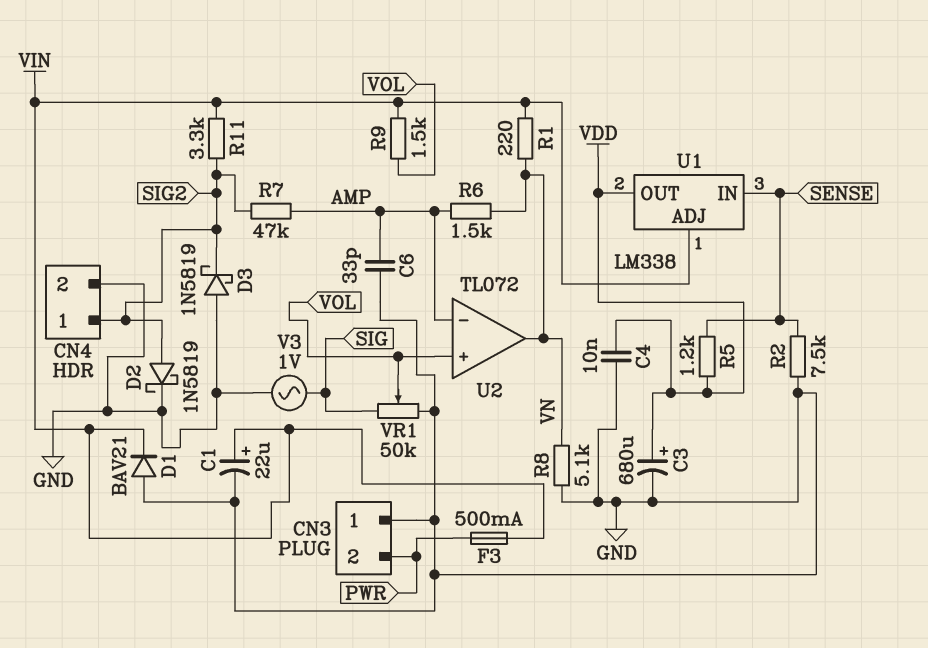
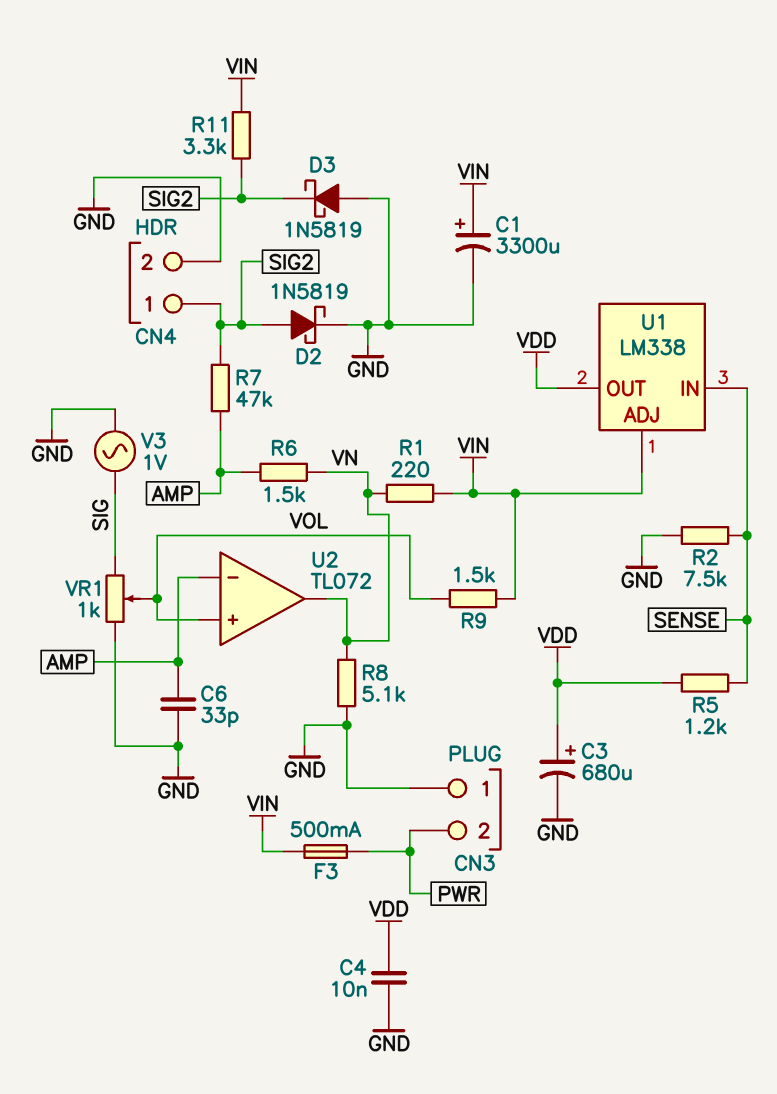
C1: 22uF (plus VIN, minus GND) -> 3300uF (plus VIN, minus GND)
D1: diode BAV21 (A GND, K VIN) -> none
VR1: 50k (GND, SIG, wiper VOL) -> 1k (GND, SIG, wiper VOL)

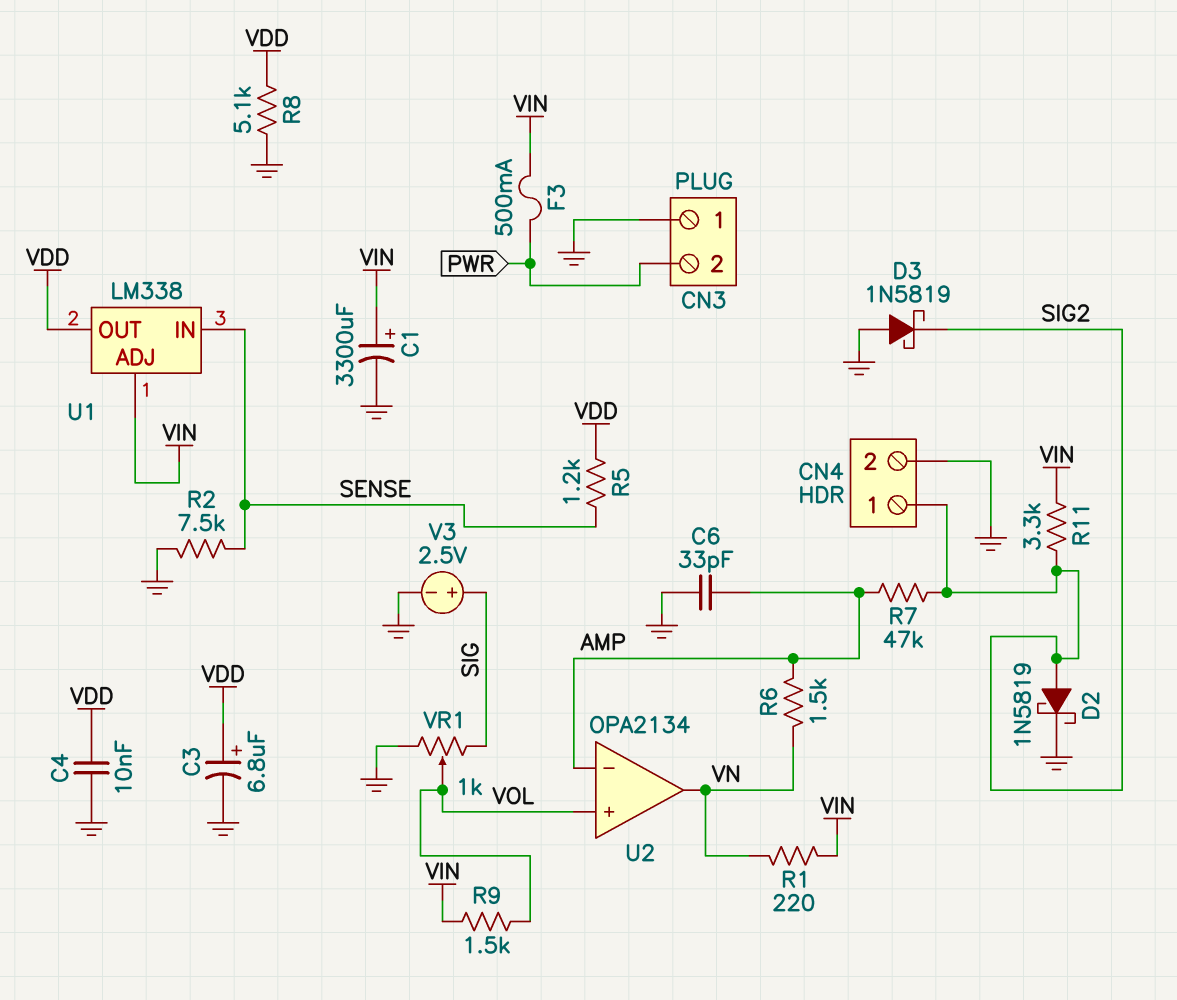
C3: 680uF (plus VDD, minus GND) -> 6.8uF (plus VDD, minus GND)
R8: 5.1k (GND, VN) -> 5.1k (GND, VDD)
U2: TL072 -> OPA2134
V3: AC 1V (GND, SIG) -> 2.5V (plus SIG, minus GND)

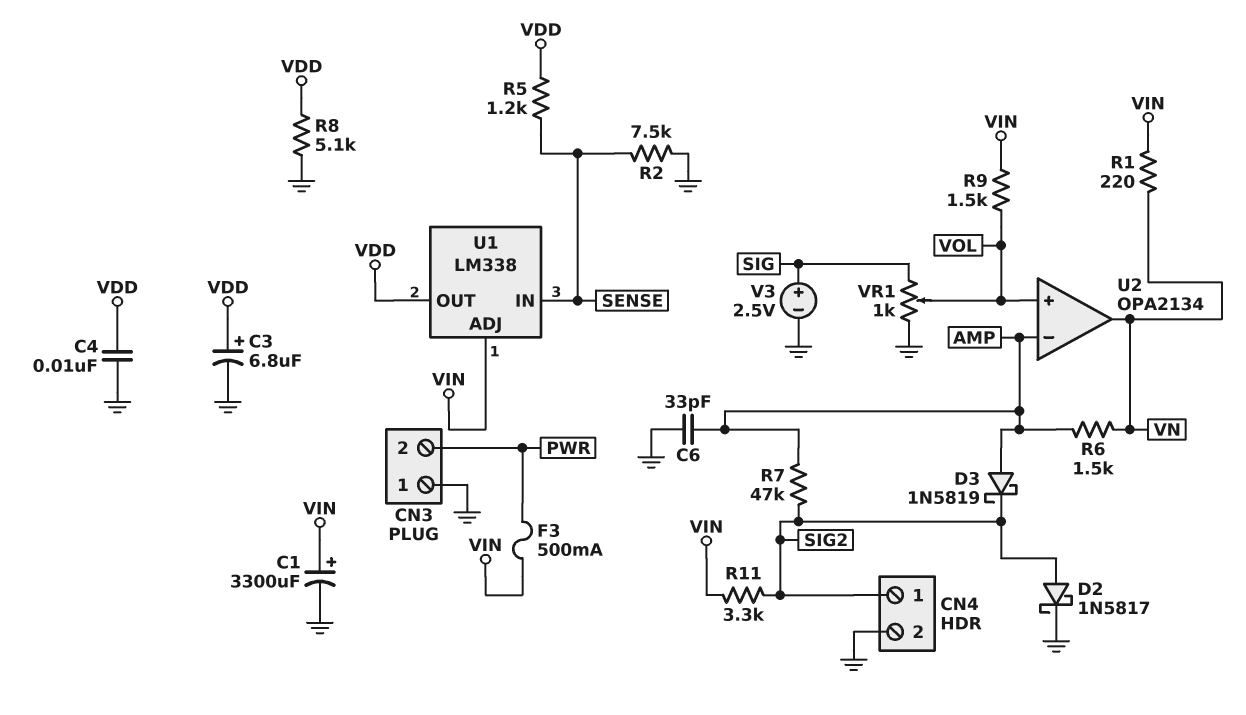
D2: schottky 1N5819 (A SIG2, K GND) -> schottky 1N5817 (A SIG2, K GND)
D3: schottky 1N5819 (A GND, K SIG2) -> schottky 1N5819 (A AMP, K SIG2)

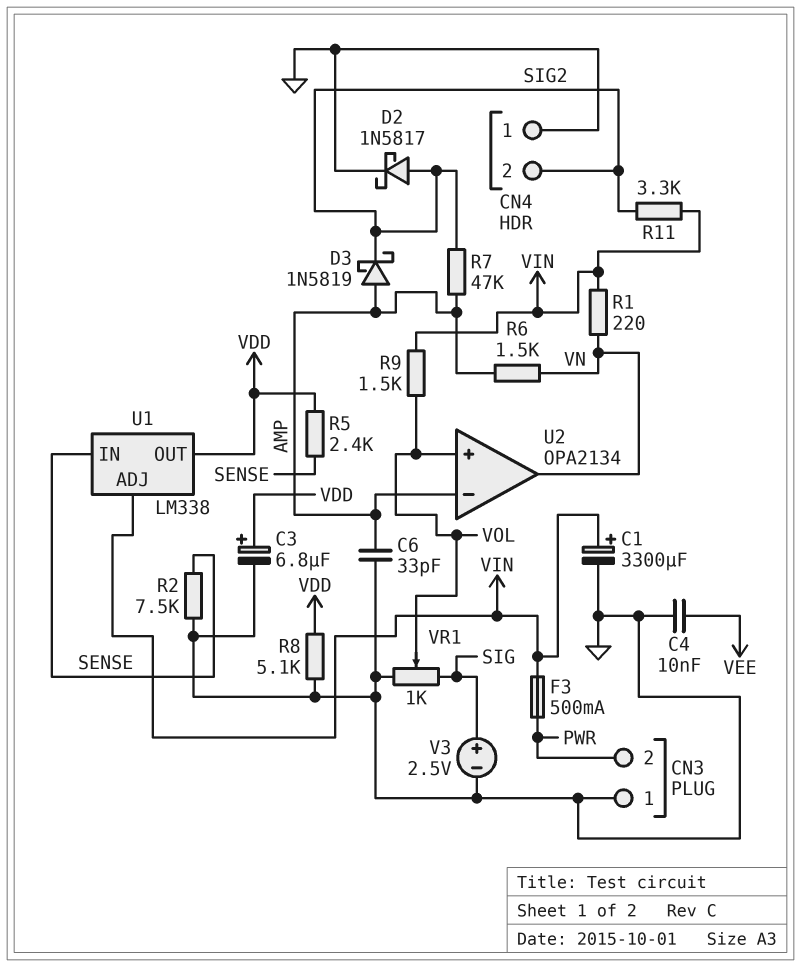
C4: 10nF (GND, VDD) -> 10nF (GND, VEE)
CN4 pin 1: SIG2 -> GND
CN4 pin 2: GND -> SIG2
R5: 1.2k (SENSE, VDD) -> 2.4k (SENSE, VDD)

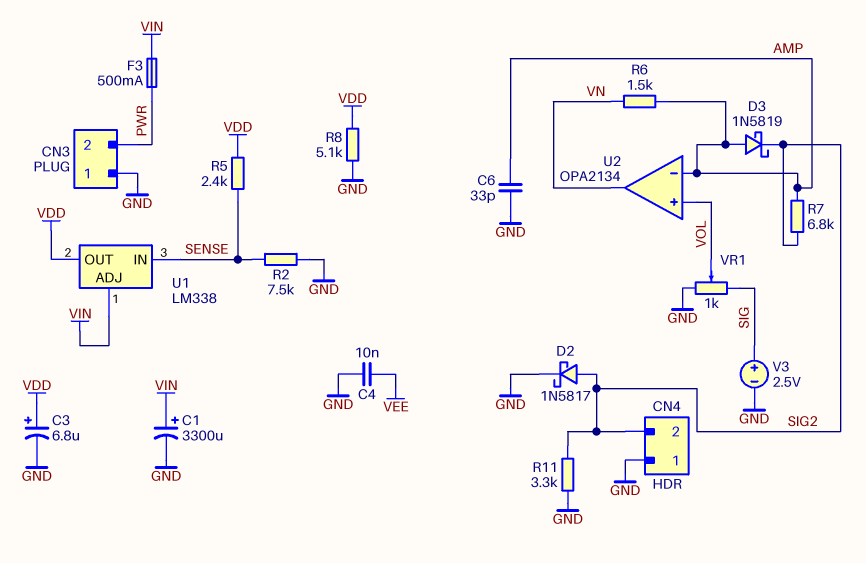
R1: 220 (VIN, VN) -> none
R7: 47k (AMP, SIG2) -> 6.8k (AMP, SIG2)
R9: 1.5k (VIN, VOL) -> none
R11: 3.3k (SIG2, VIN) -> 3.3k (GND, SIG2)

